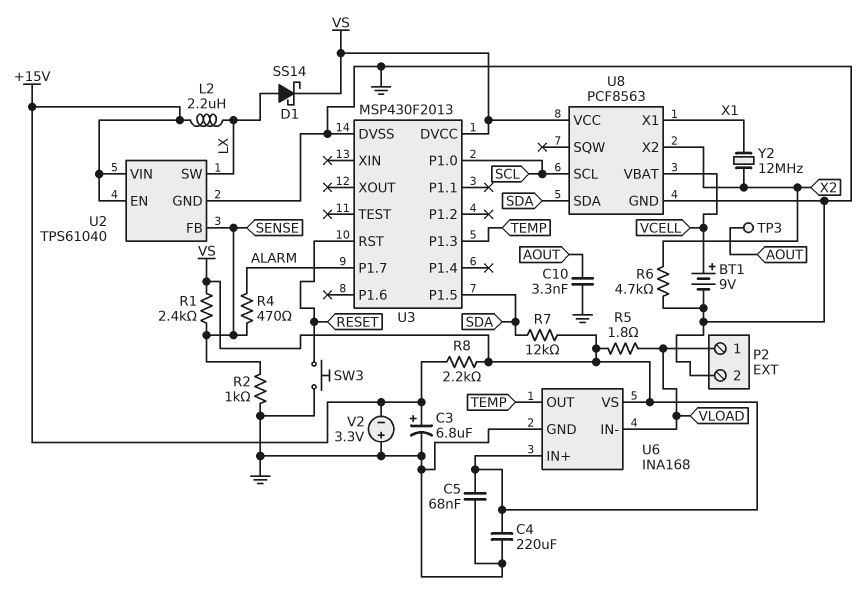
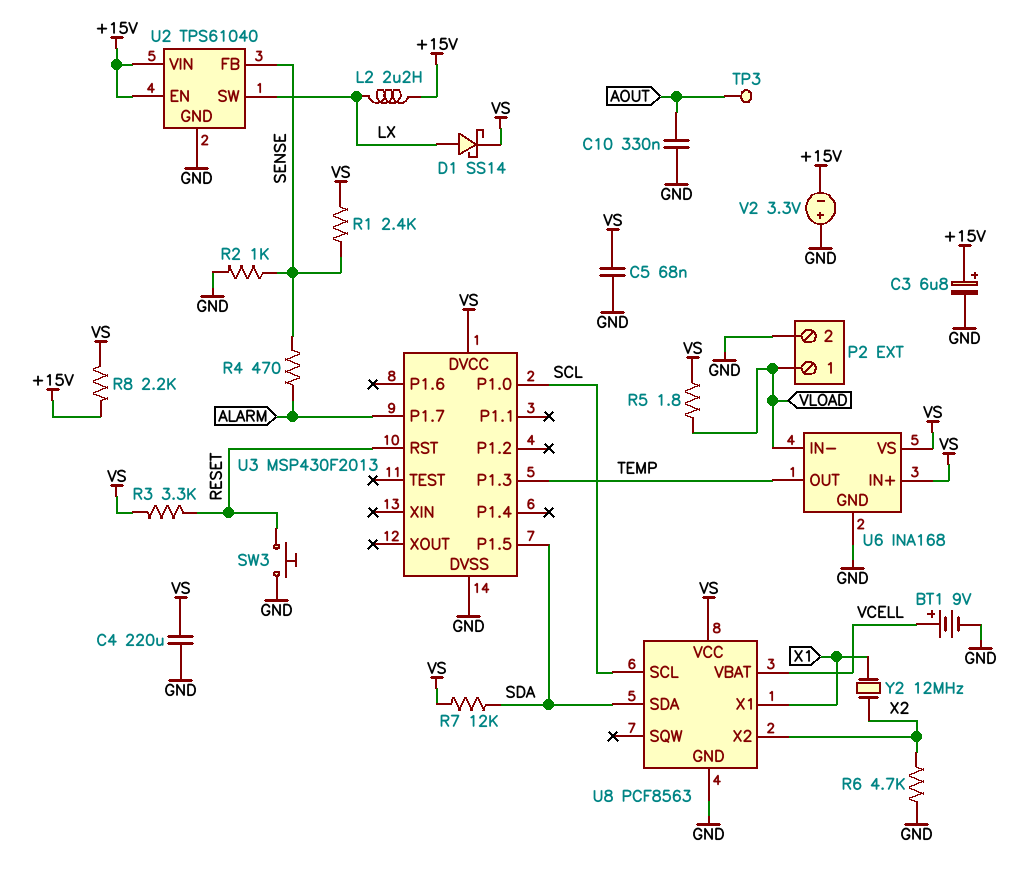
C10: 3.3nF (AOUT, GND) -> 330nF (AOUT, GND)
R3: none -> 3.3k (RESET, VS)

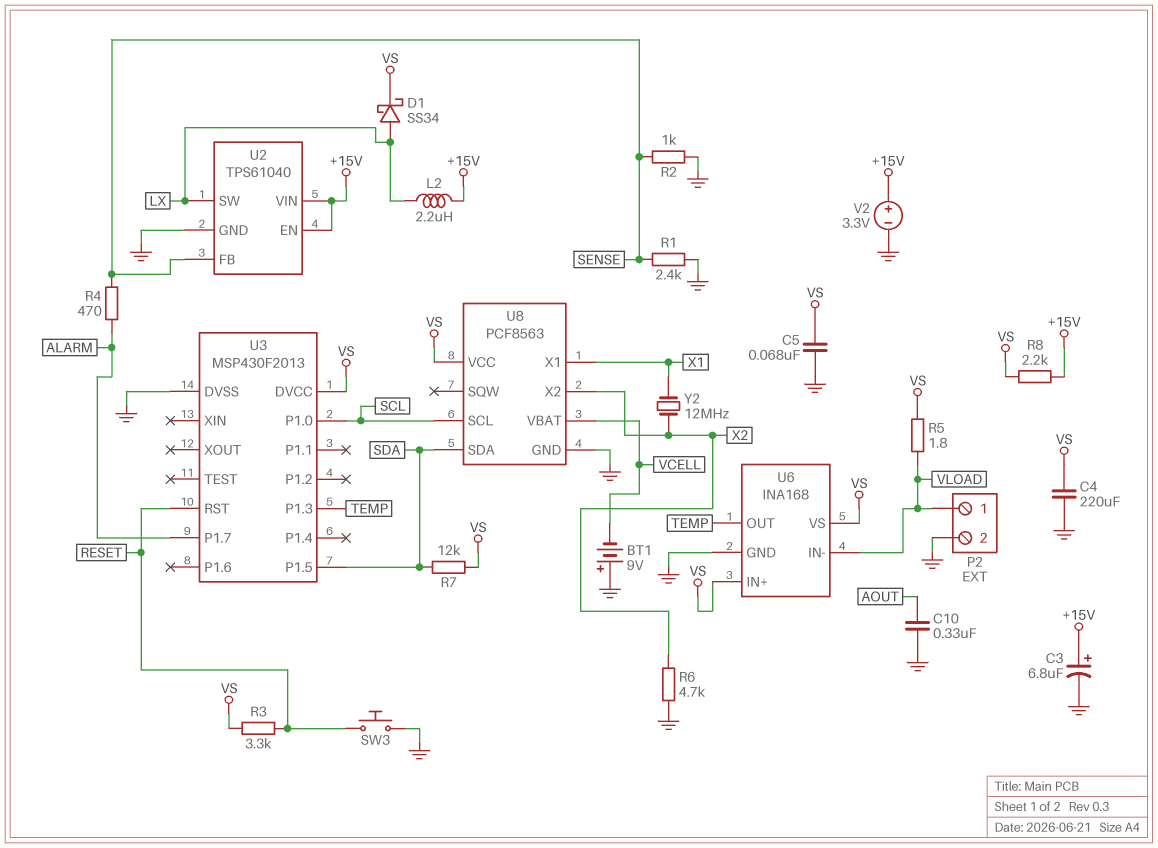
BT1: 9V (plus VCELL, minus GND) -> 9V (plus GND, minus VCELL)
D1: schottky SS14 (A LX, K VS) -> schottky SS34 (A LX, K VS)
R1: 2.4k (SENSE, VS) -> 2.4k (GND, SENSE)
TP3: test point (AOUT) -> none
V2: 3.3V (plus GND, minus +15V) -> 3.3V (plus +15V, minus GND)

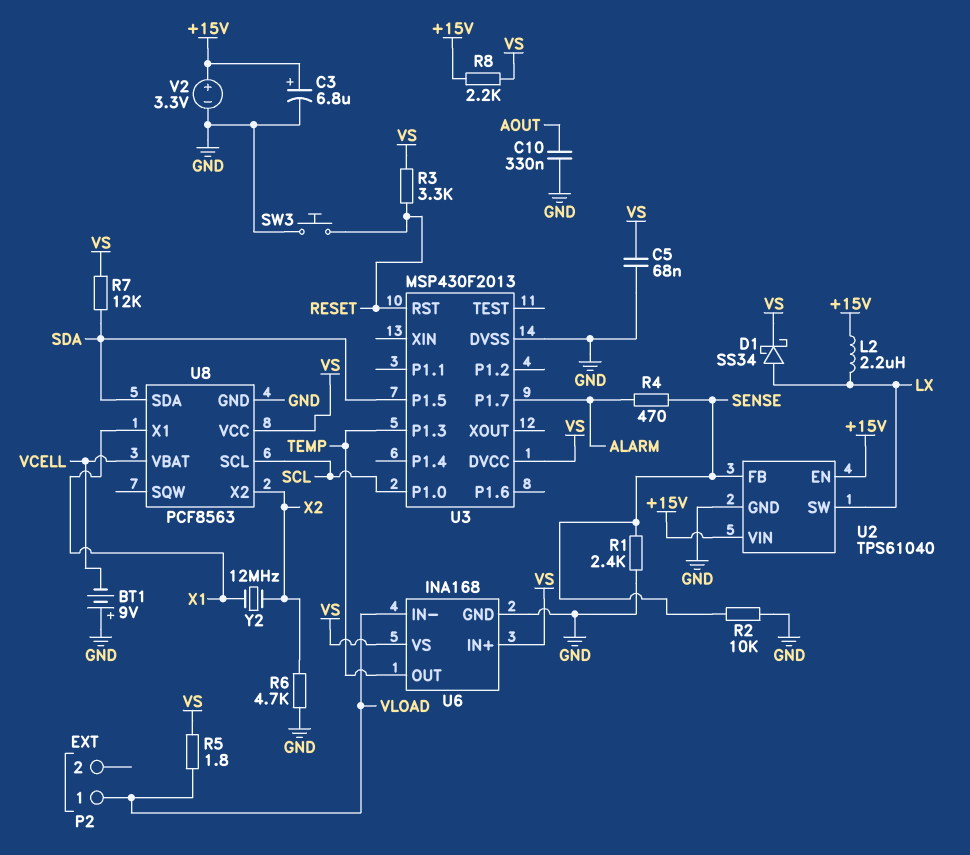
C4: 220uF (GND, VS) -> none
P2 pin 2: GND -> none
R2: 1k (GND, SENSE) -> 10k (GND, SENSE)

